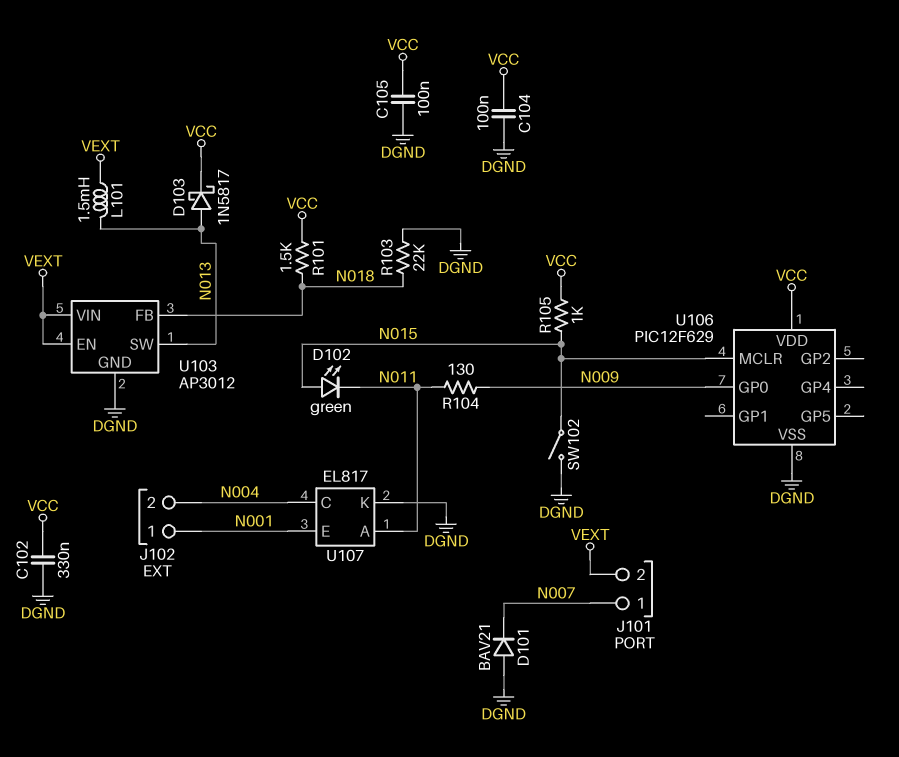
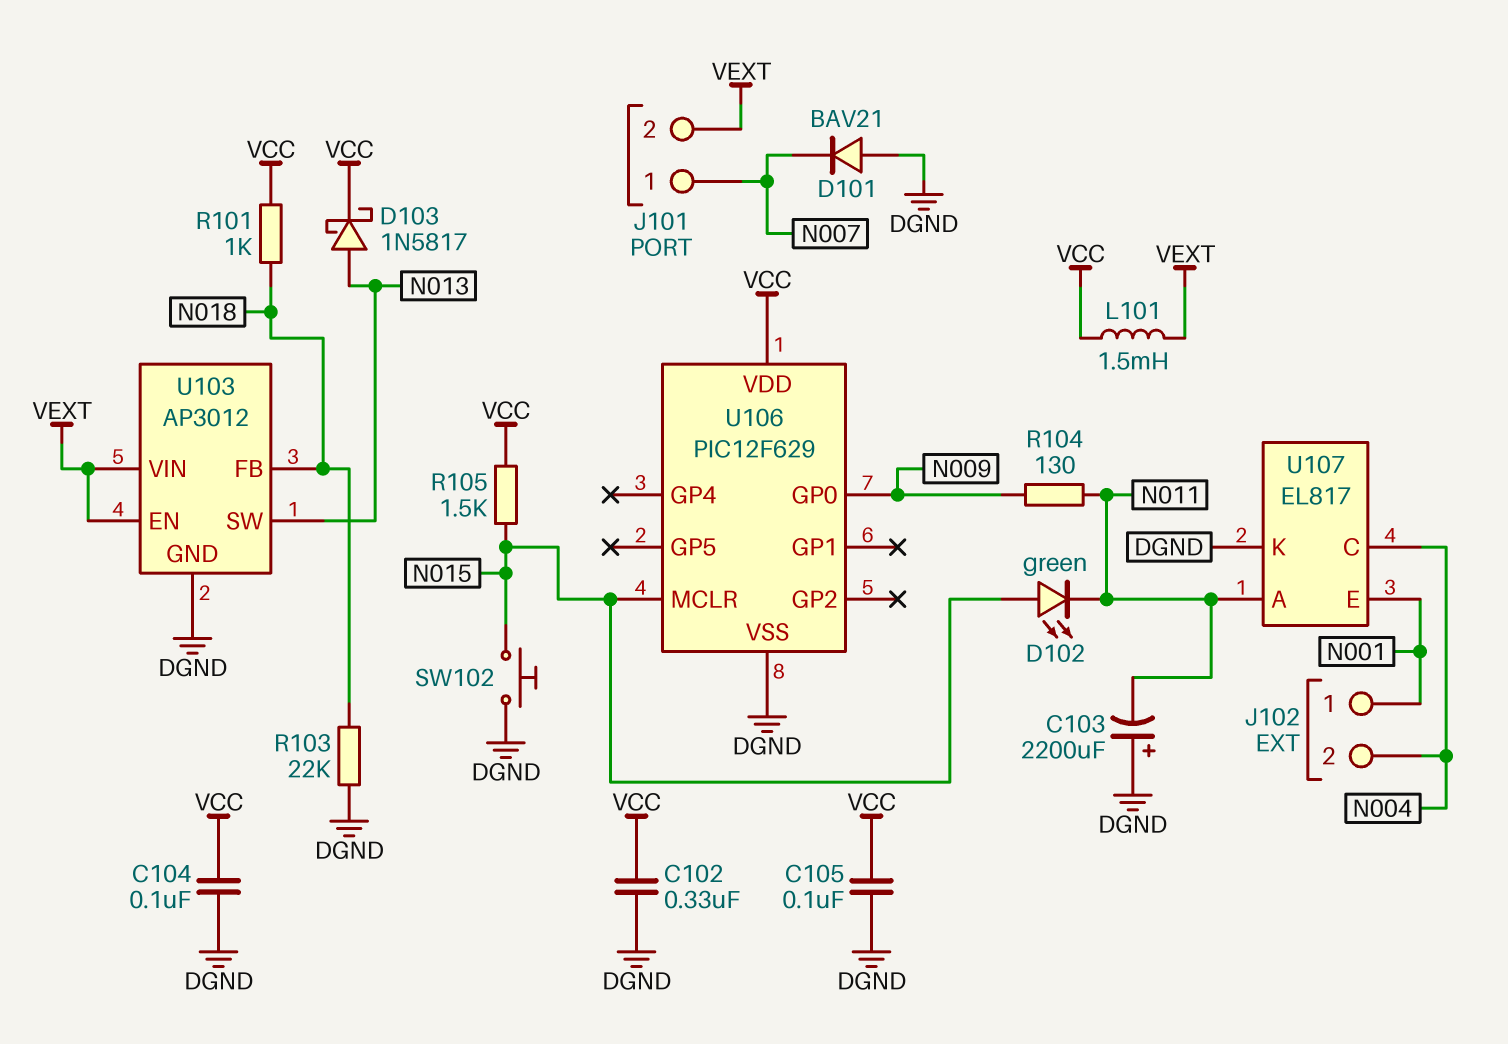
C103: none -> 2200uF (plus DGND, minus N011)
L101: 1.5mH (N013, VEXT) -> 1.5mH (VCC, VEXT)
R101: 1.5k (N018, VCC) -> 1k (N018, VCC)
R105: 1k (N015, VCC) -> 1.5k (N015, VCC)
SW102: switch (DGND, N015) -> button (DGND, N015)

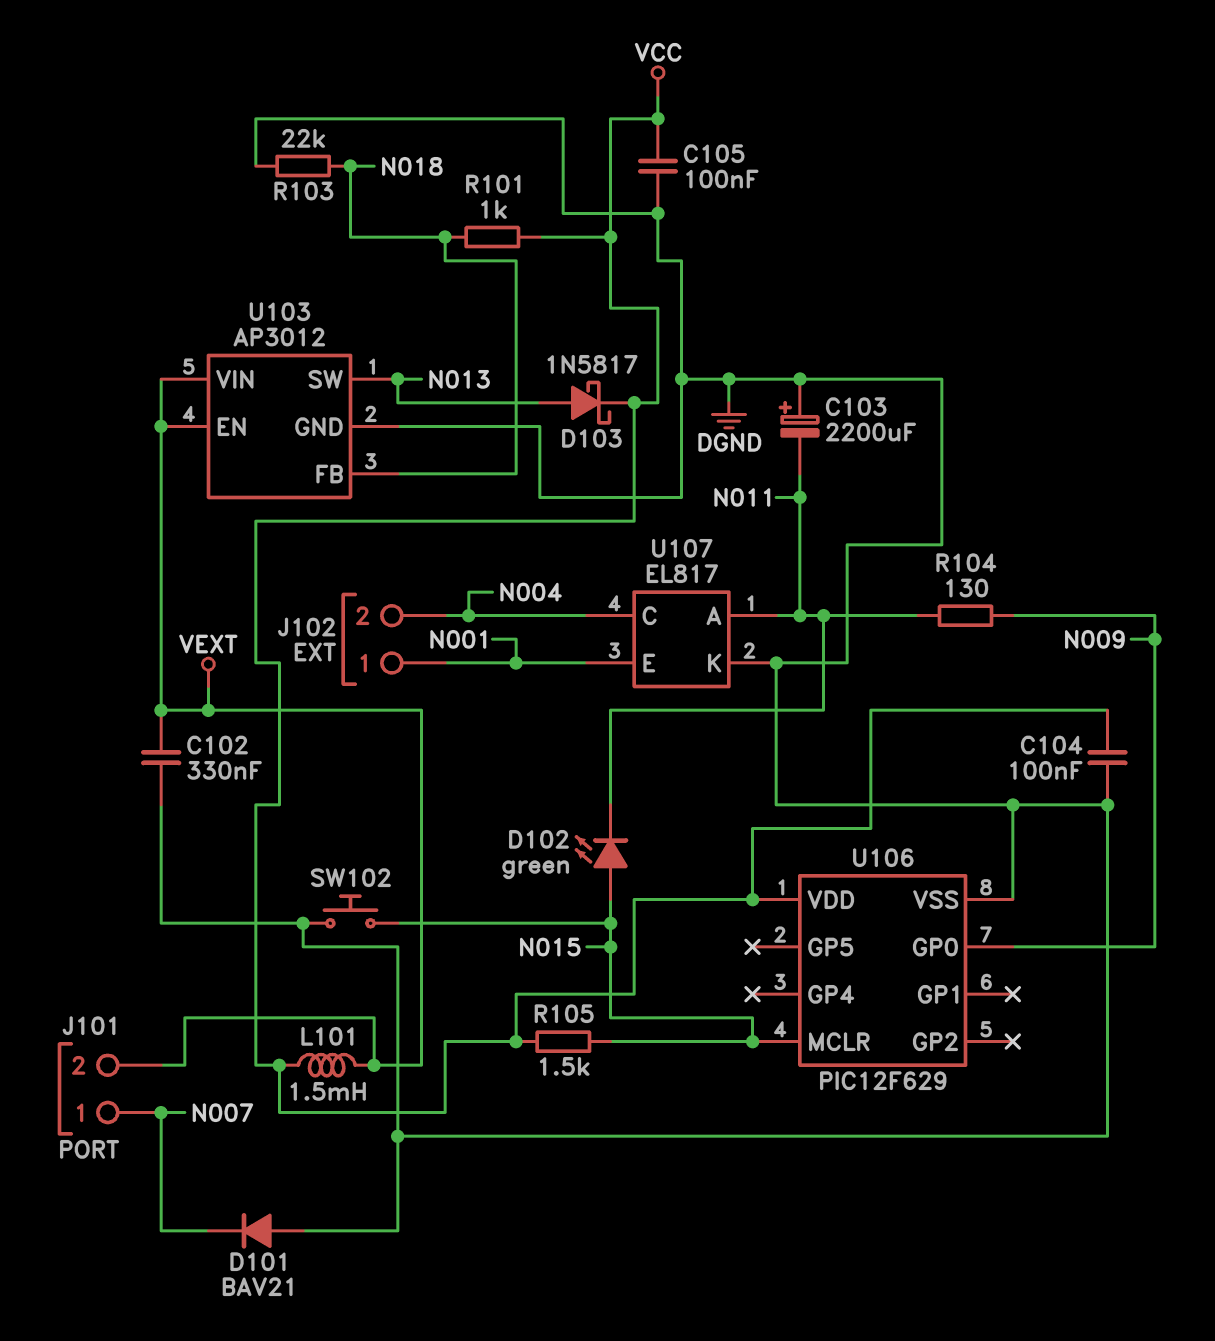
C102: 330nF (DGND, VCC) -> 330nF (DGND, VEXT)

